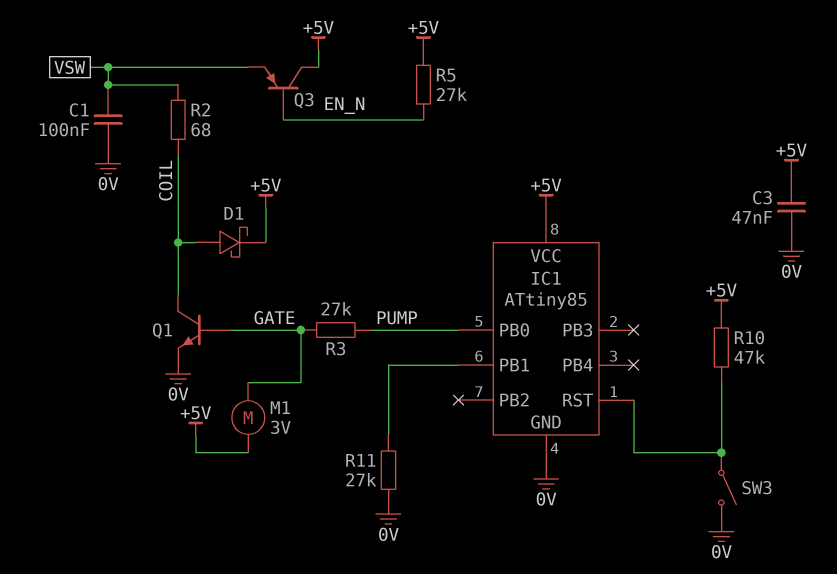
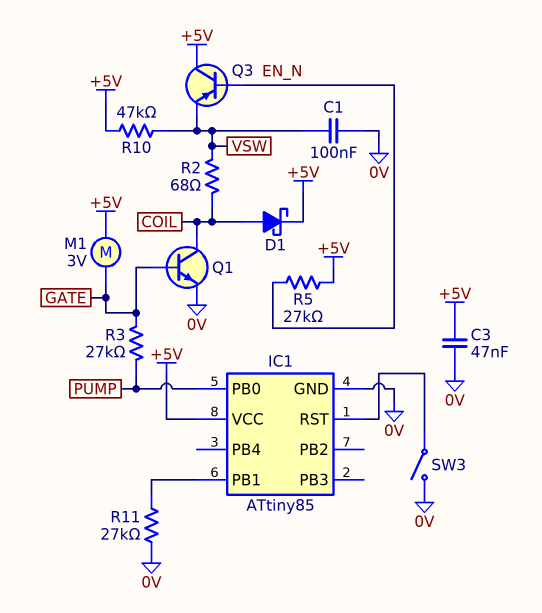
R10: 47k (+5V, IC1/RST) -> 47k (+5V, VSW)

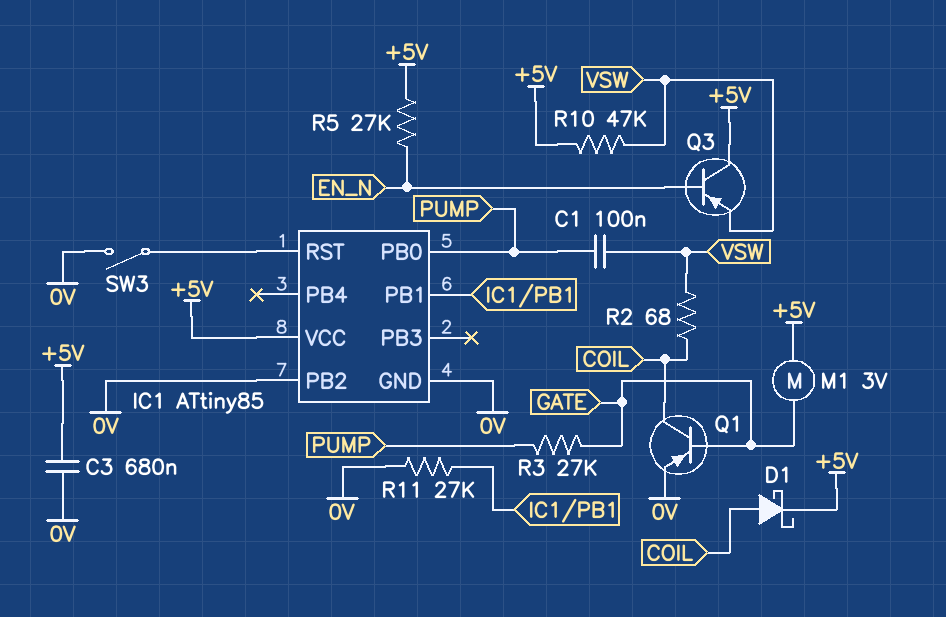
C1: 100nF (0V, VSW) -> 100nF (PUMP, VSW)
C3: 47nF (+5V, 0V) -> 680nF (+5V, 0V)
IC1 pin PB2: none -> 0V
Q1: NPN (B GATE, C COIL, E 0V) -> PNP (B GATE, C COIL, E 0V)

